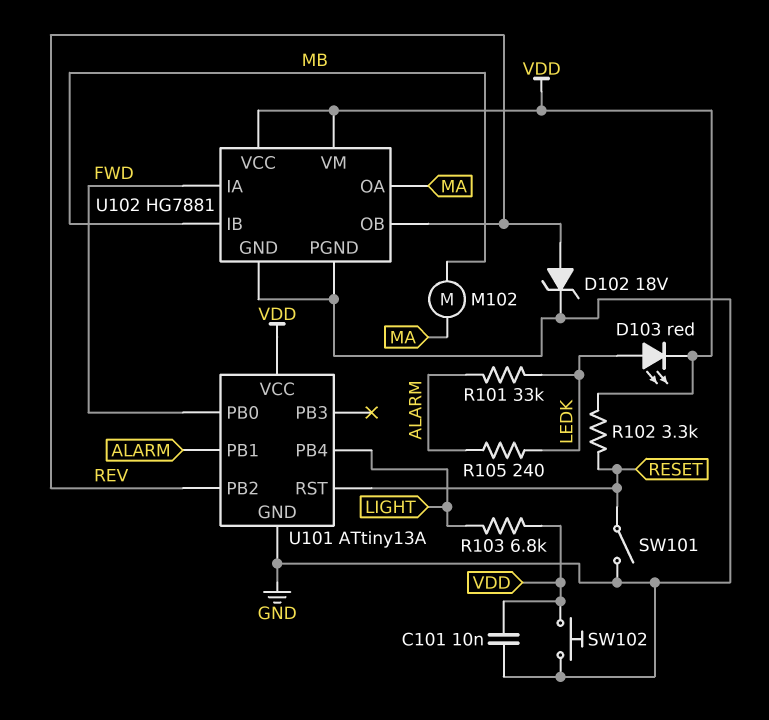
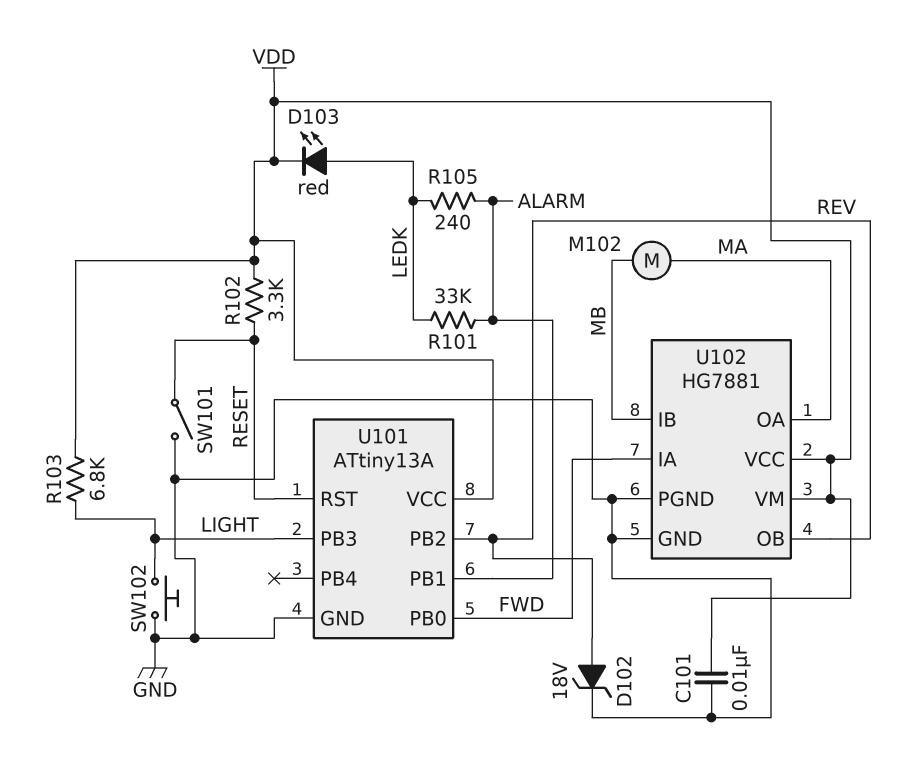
SW102: button (GND, VDD) -> button (GND, LIGHT)
U101 pin PB3: none -> LIGHT
U101 pin PB4: LIGHT -> none

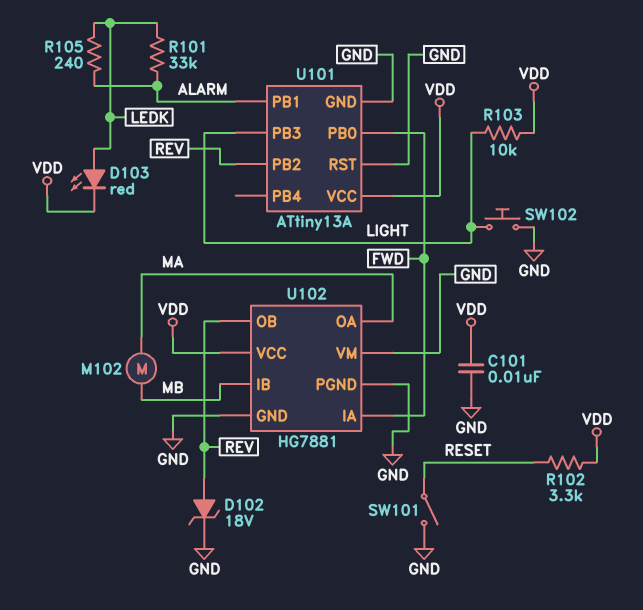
R103: 6.8k (LIGHT, VDD) -> 10k (LIGHT, VDD)
U101 pin RST: RESET -> GND
U102 pin VM: VDD -> GND

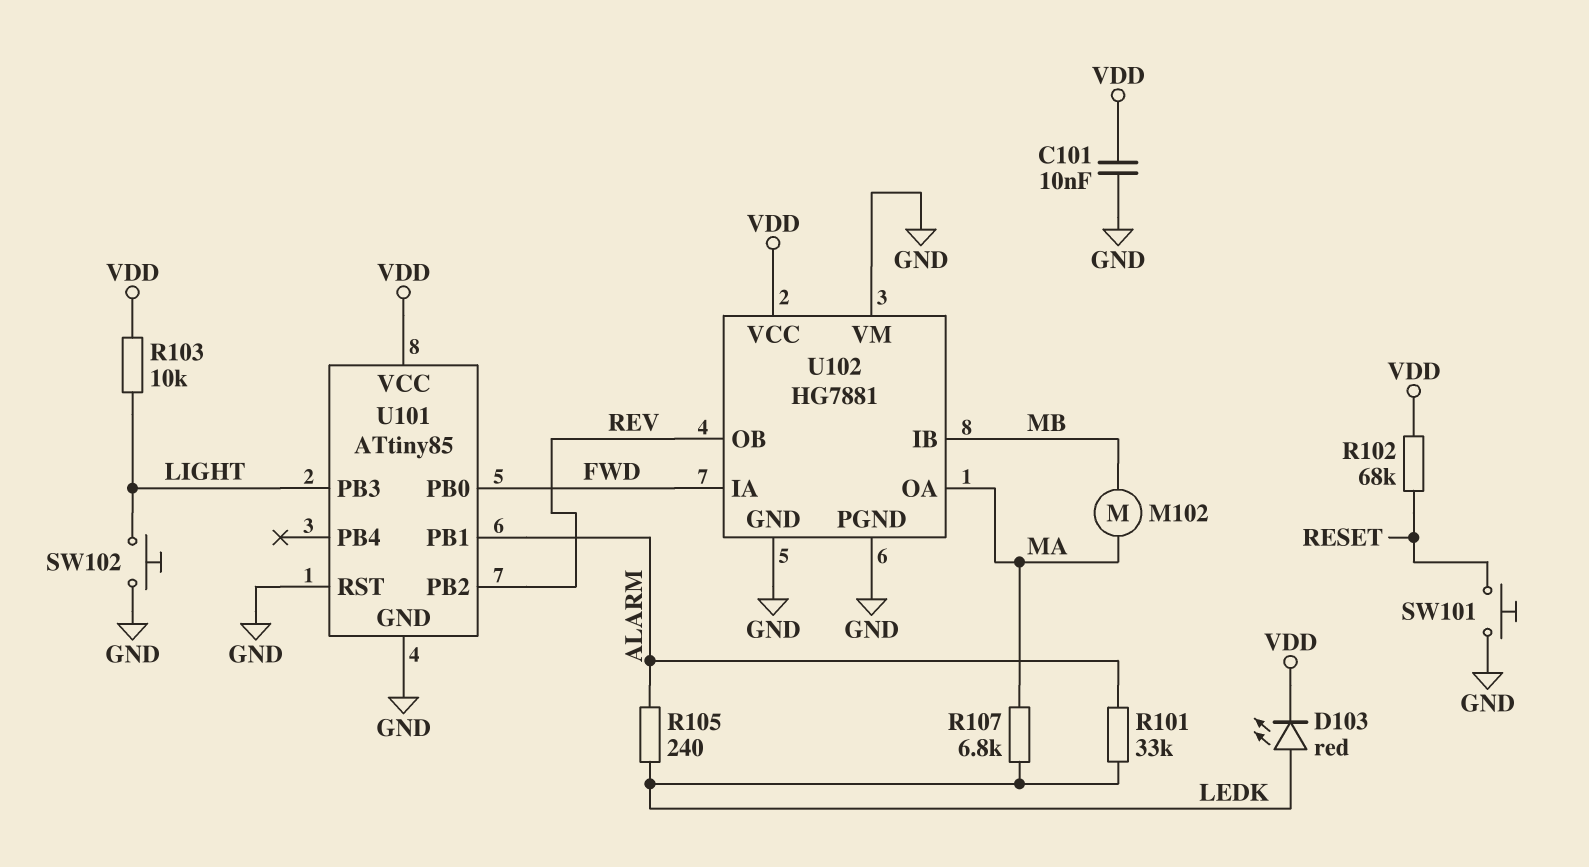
D102: zener 18V (A REV, K GND) -> none
R102: 3.3k (RESET, VDD) -> 68k (RESET, VDD)
R107: none -> 6.8k (LEDK, MA)
SW101: switch (GND, RESET) -> button (GND, RESET)
U101: ATtiny13A -> ATtiny85

